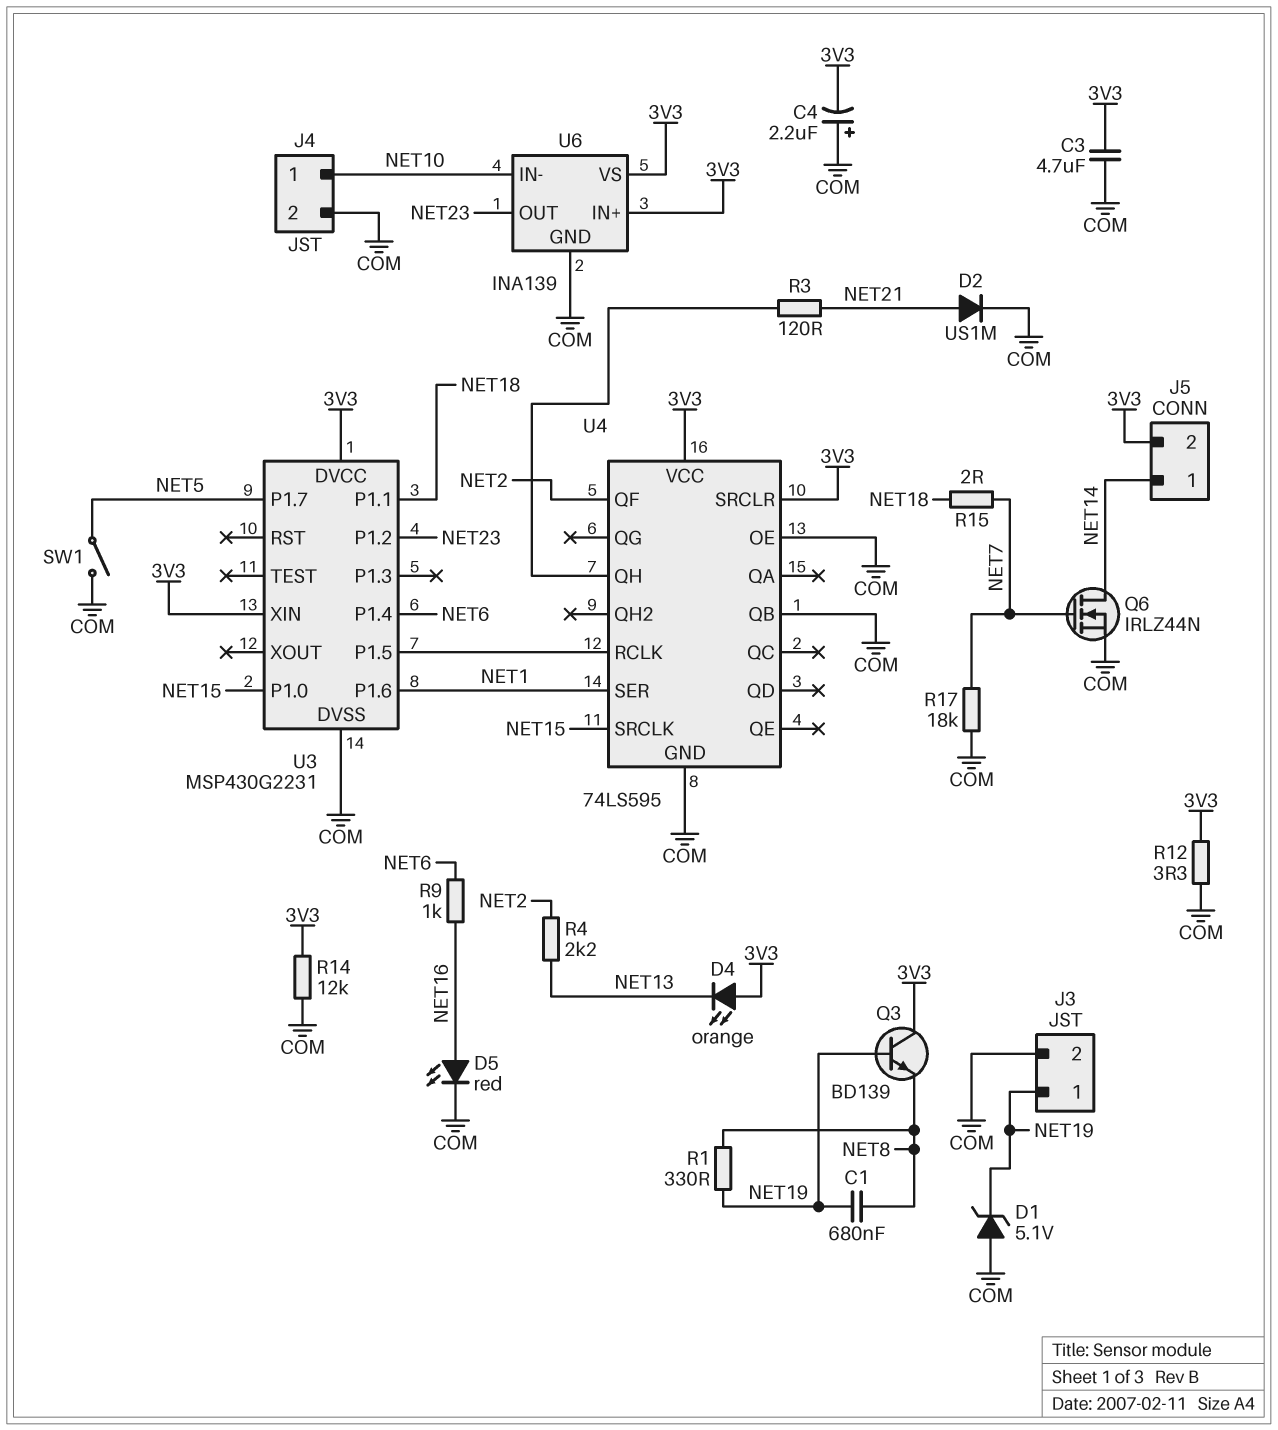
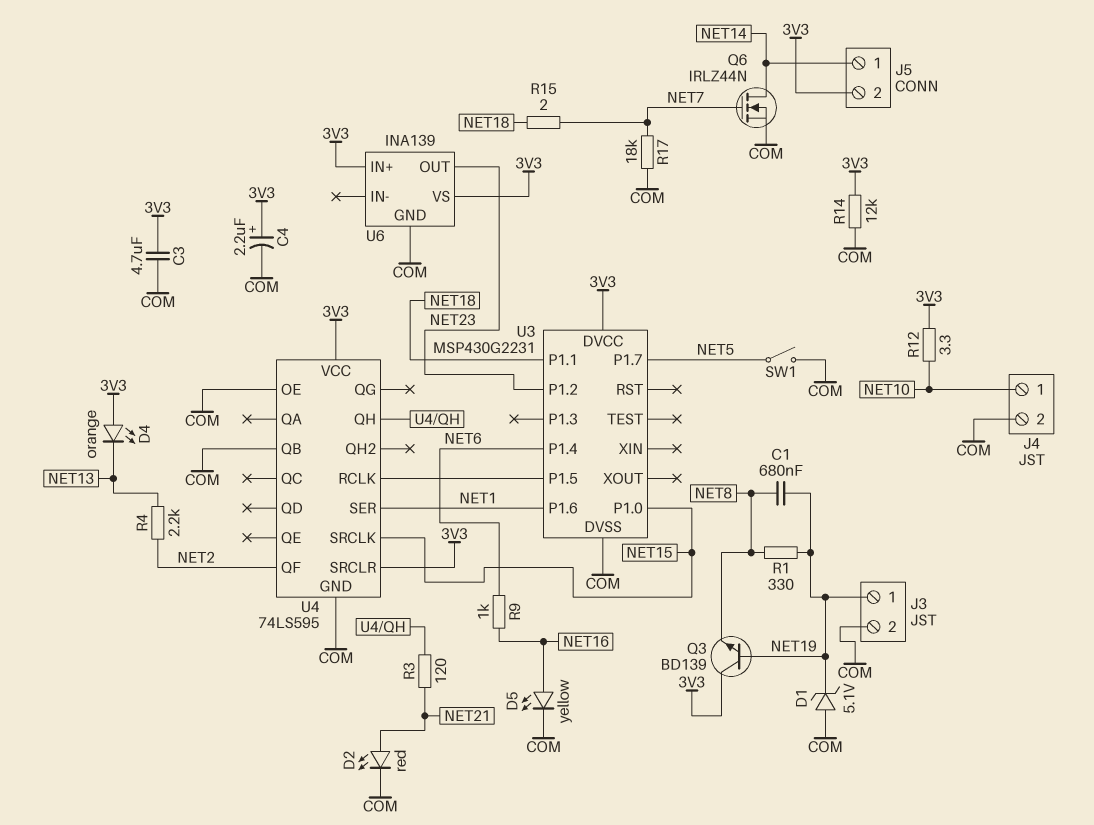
C4: 2.2uF (plus COM, minus 3V3) -> 2.2uF (plus 3V3, minus COM)
D2: diode US1M (A NET21, K COM) -> LED red (A NET21, K COM)
D5: LED red (A NET16, K COM) -> LED yellow (A NET16, K COM)
R12: 3.3 (3V3, COM) -> 3.3 (3V3, NET10)
U3 pin XIN: 3V3 -> none
U6 pin IN-: NET10 -> none

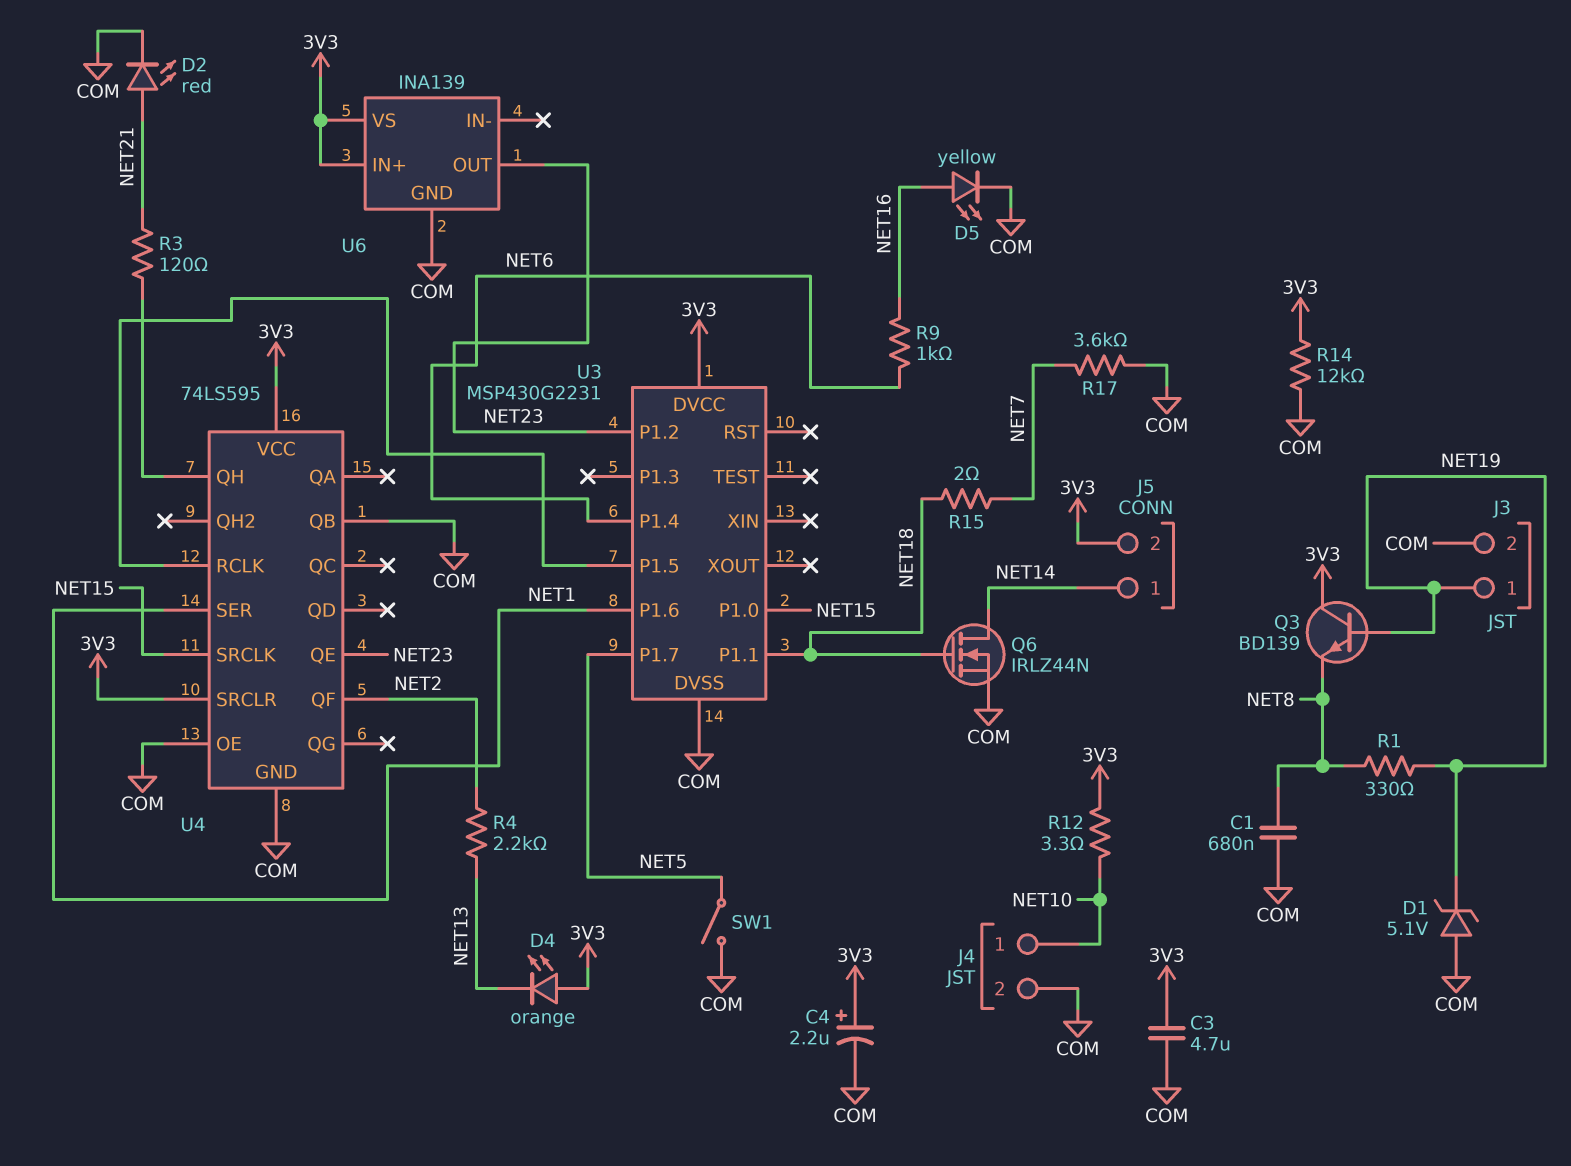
C1: 680nF (NET8, NET19) -> 680nF (COM, NET8)
Q6: NMOS IRLZ44N (G NET7, D NET14, S COM) -> NMOS IRLZ44N (G NET18, D NET14, S COM)
R17: 18k (COM, NET7) -> 3.6k (COM, NET7)
U4 pin QE: none -> NET23

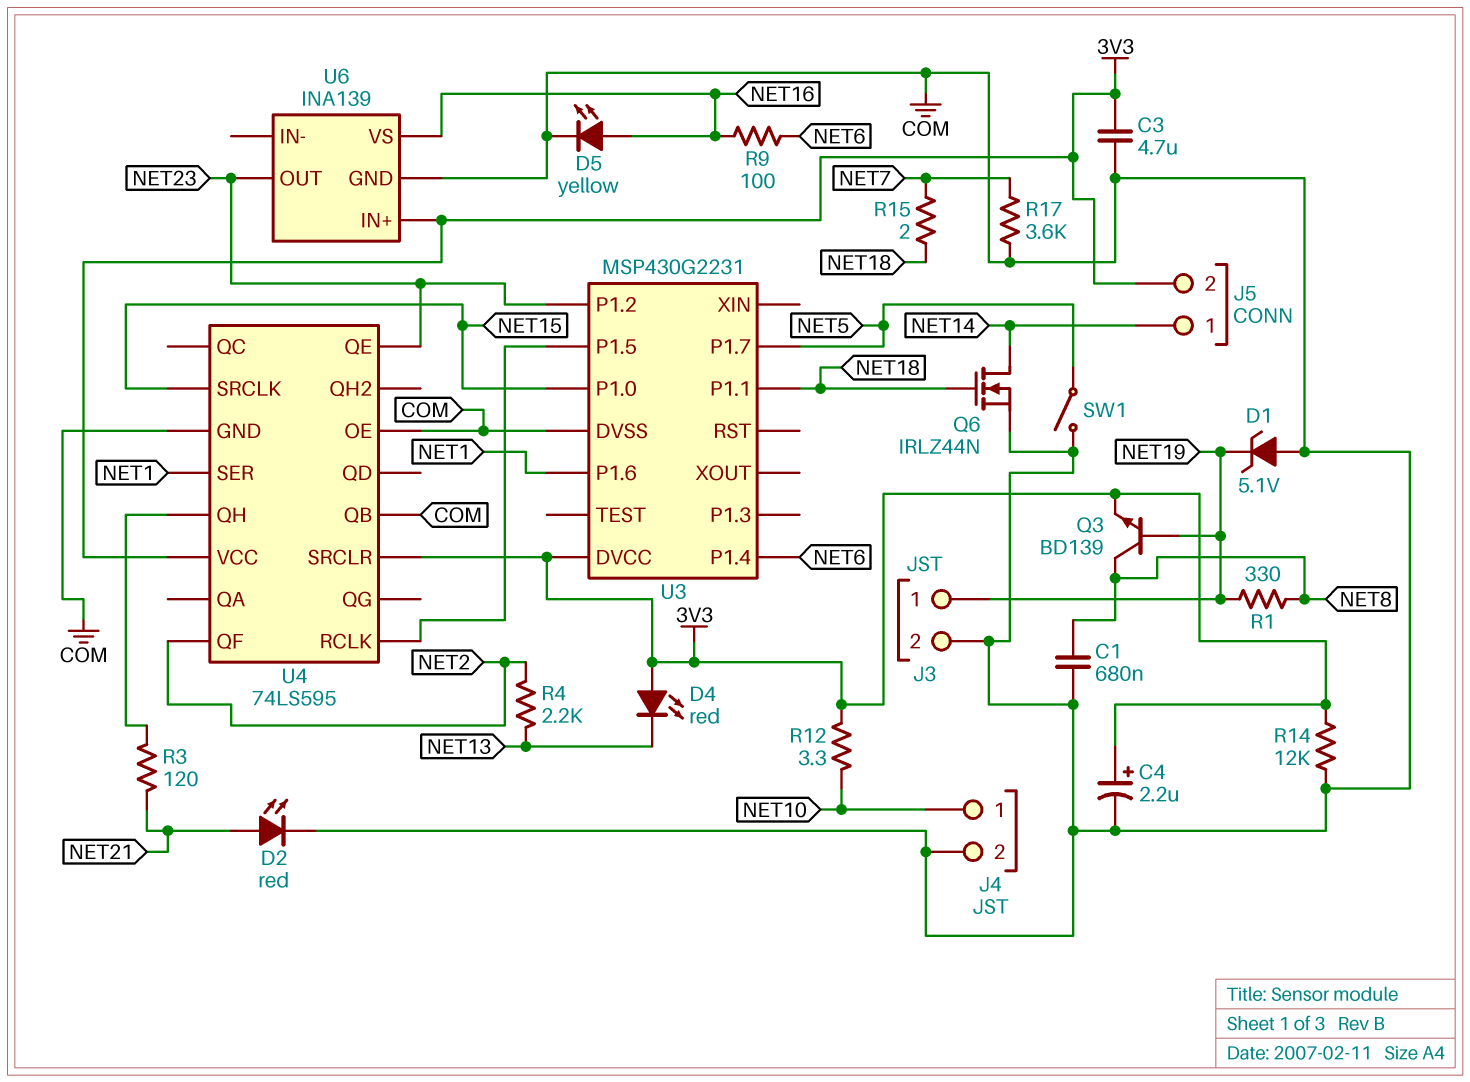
D4: LED orange (A 3V3, K NET13) -> LED red (A 3V3, K NET13)
Q3: NPN BD139 (B NET19, C 3V3, E NET8) -> NPN BD139 (B NET19, C NET8, E 3V3)
R9: 1k (NET6, NET16) -> 100 (NET6, NET16)
U6 pin VS: 3V3 -> NET16

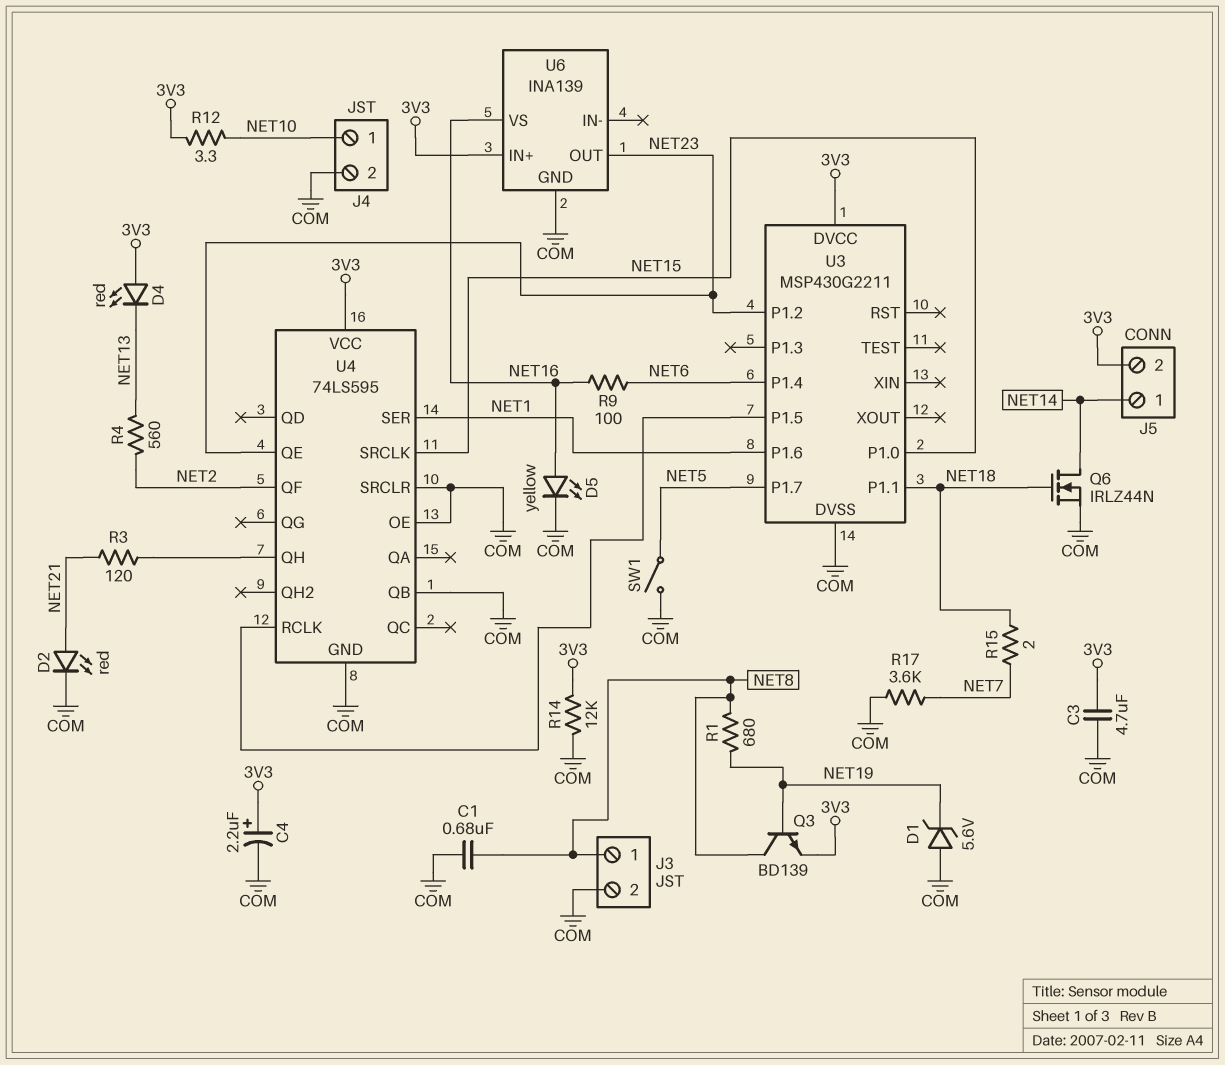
D1: zener 5.1V (A COM, K NET19) -> zener 5.6V (A COM, K NET19)
J3 pin 1: NET19 -> NET8
R1: 330 (NET8, NET19) -> 680 (NET8, NET19)
R4: 2.2k (NET2, NET13) -> 560 (NET2, NET13)
U3: MSP430G2231 -> MSP430G2211
U4 pin SRCLR: 3V3 -> COM

